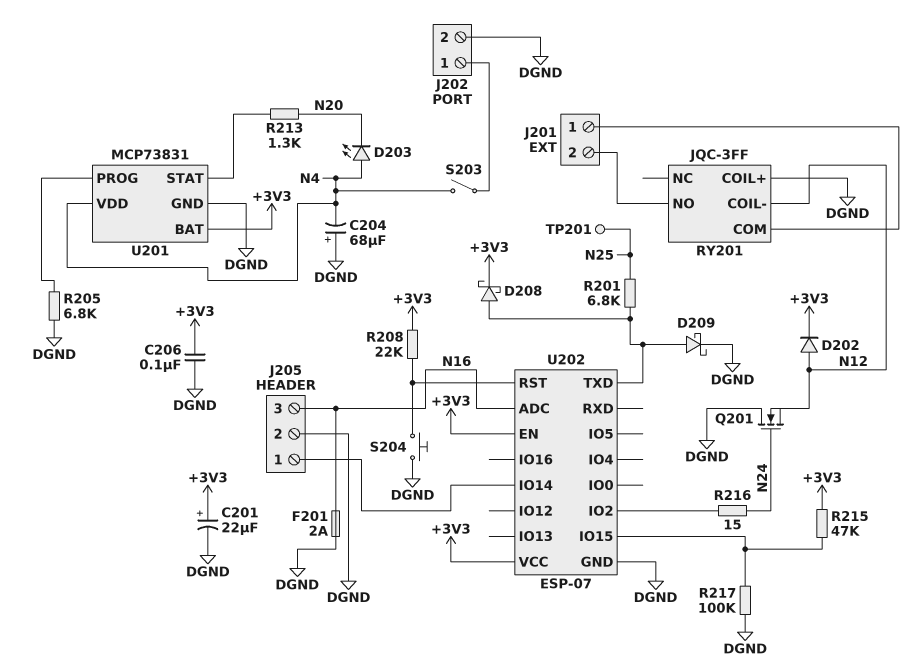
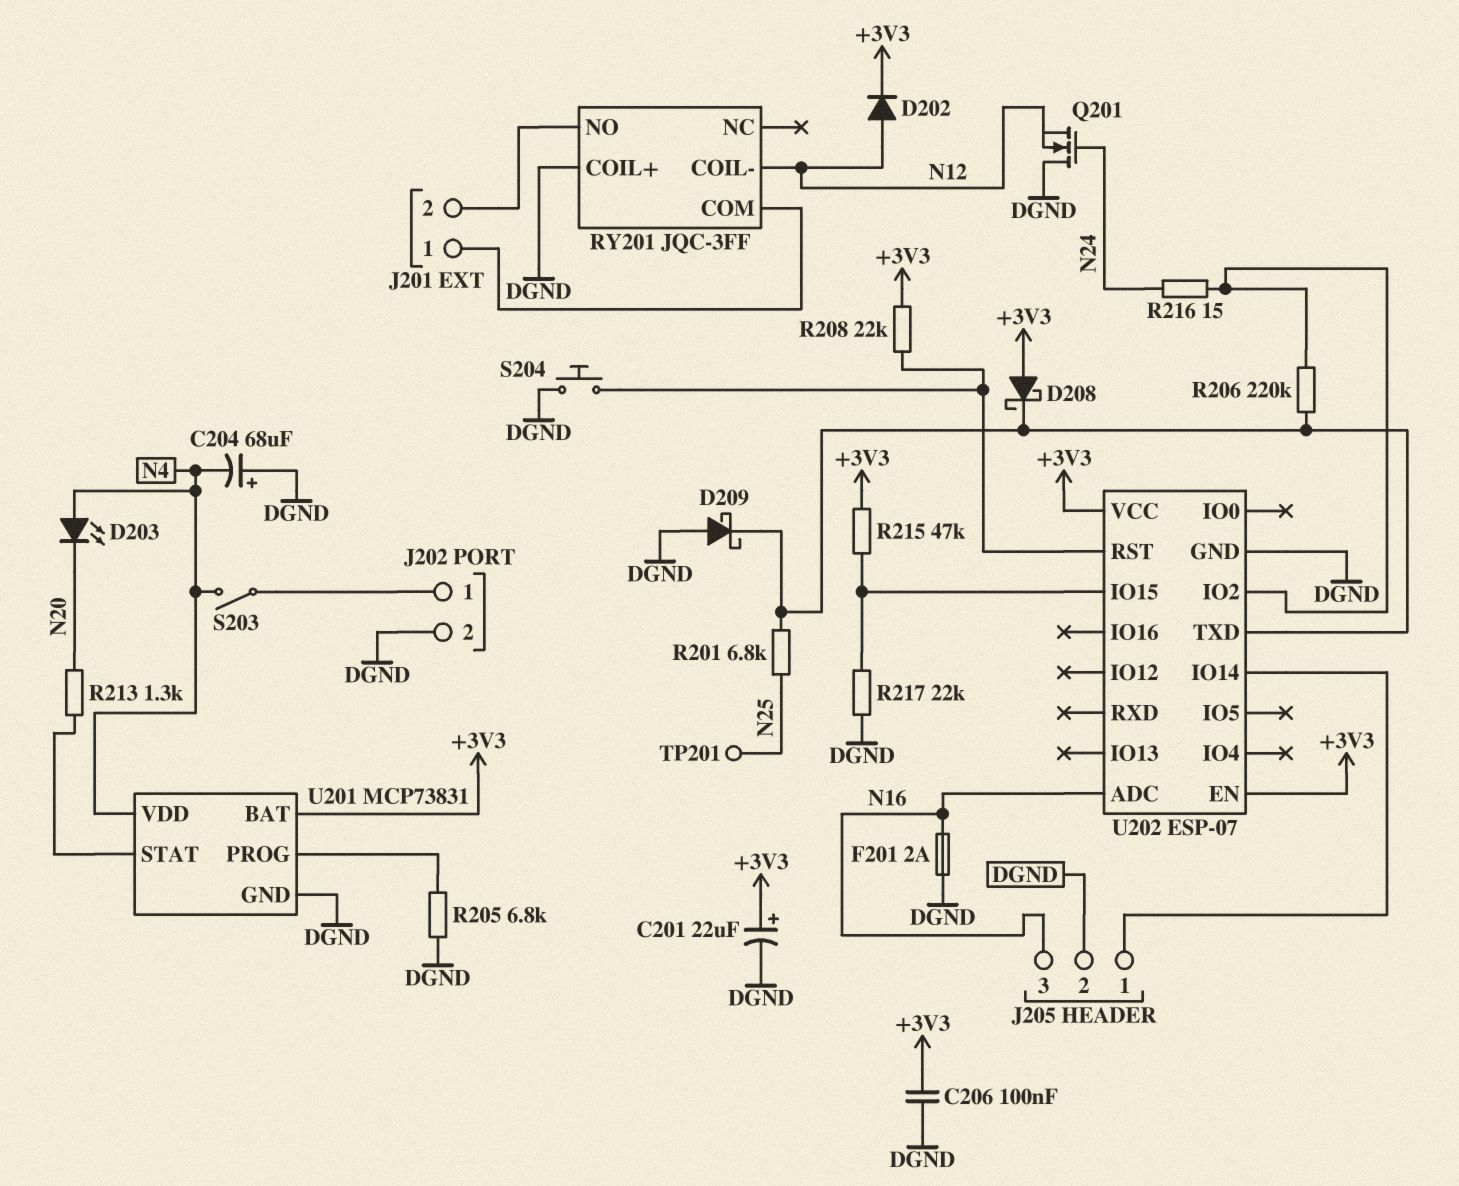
D208: schottky (A U202/TXD, K +3V3) -> schottky (A +3V3, K U202/TXD)
D209: schottky (A U202/TXD, K DGND) -> schottky (A DGND, K U202/TXD)
R206: none -> 220k (U202/IO2, U202/TXD)
R217: 100k (DGND, U202/IO15) -> 22k (DGND, U202/IO15)

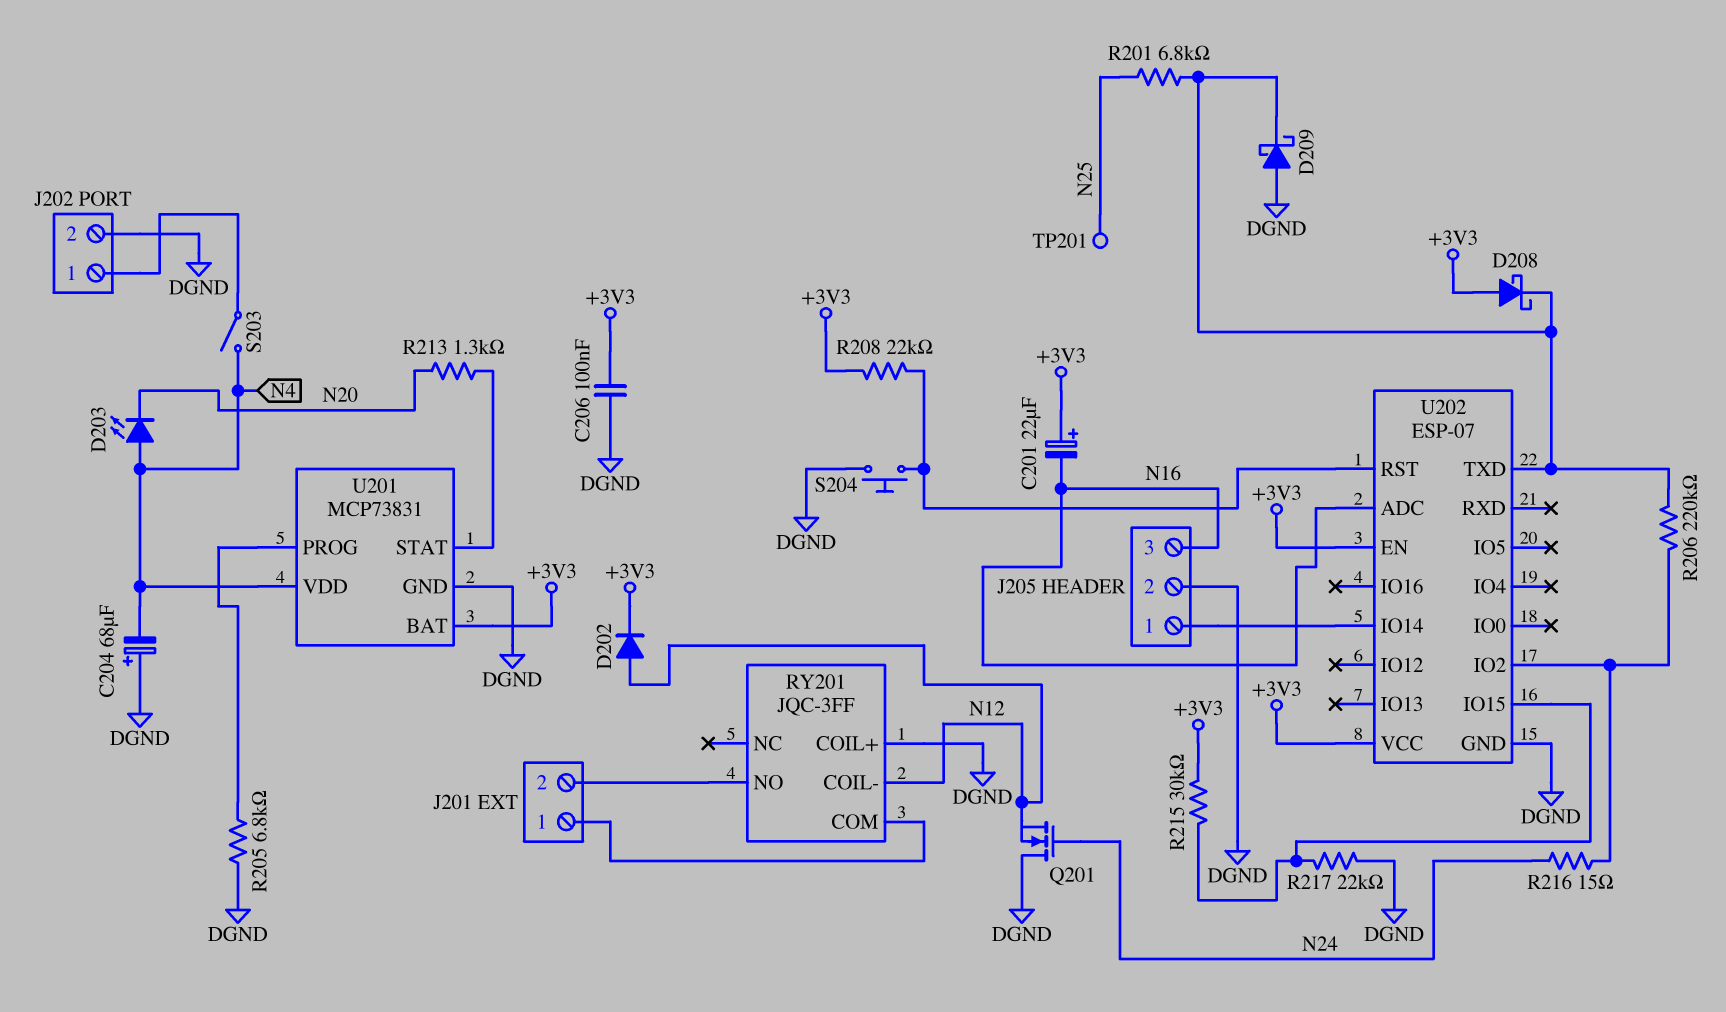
C201: 22uF (plus +3V3, minus DGND) -> 22uF (plus +3V3, minus N16)
F201: 2A (DGND, N16) -> none
R215: 47k (+3V3, U202/IO15) -> 30k (+3V3, U202/IO15)

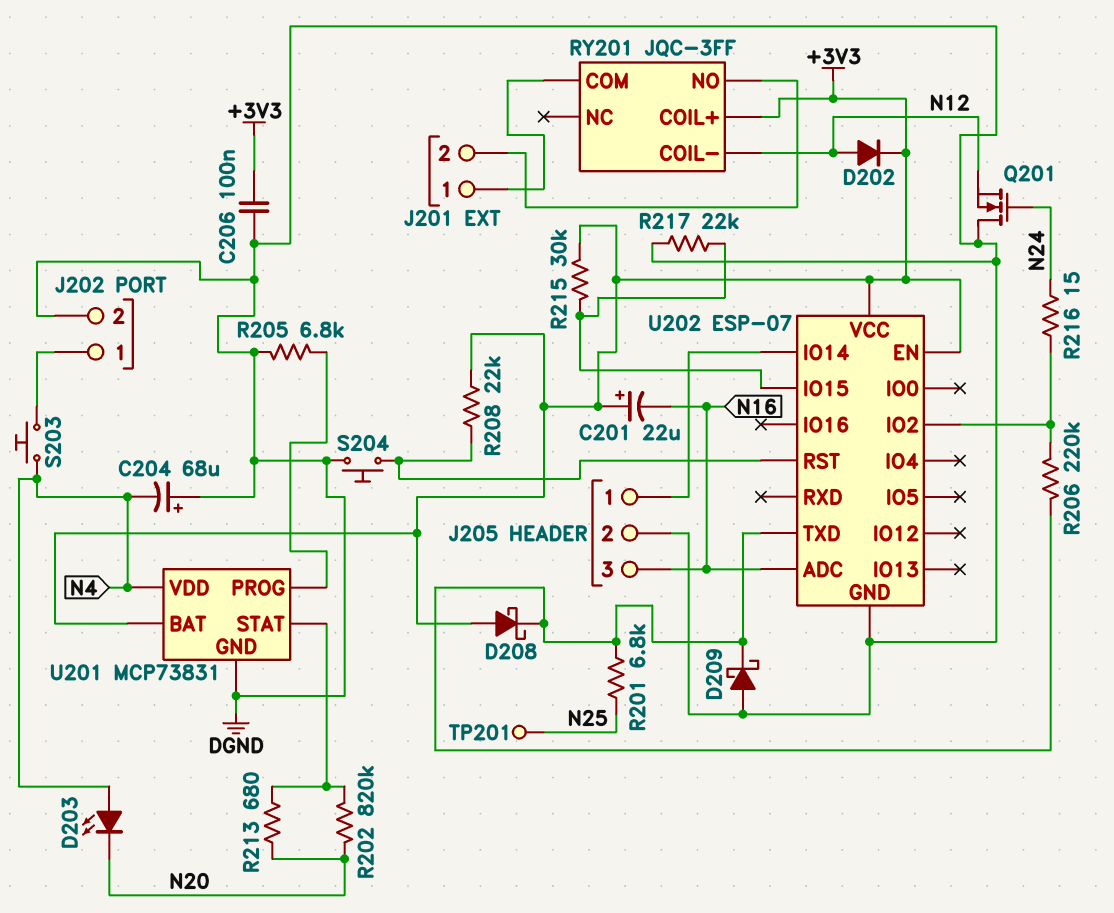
R202: none -> 820k (N20, U201/STAT)
R213: 1.3k (N20, U201/STAT) -> 680 (N20, U201/STAT)
RY201 pin COIL+: DGND -> +3V3
S203: switch (J202/1, N4) -> button (J202/1, N4)

